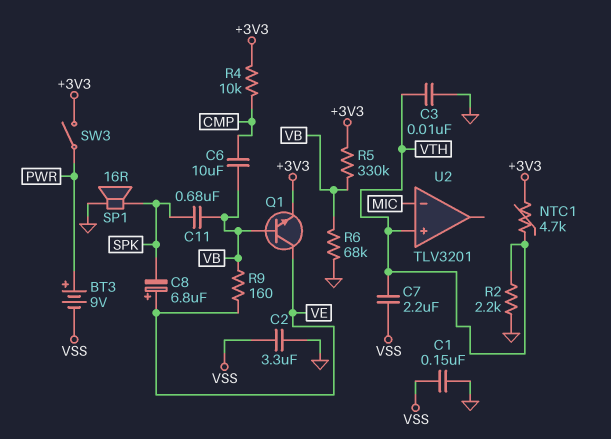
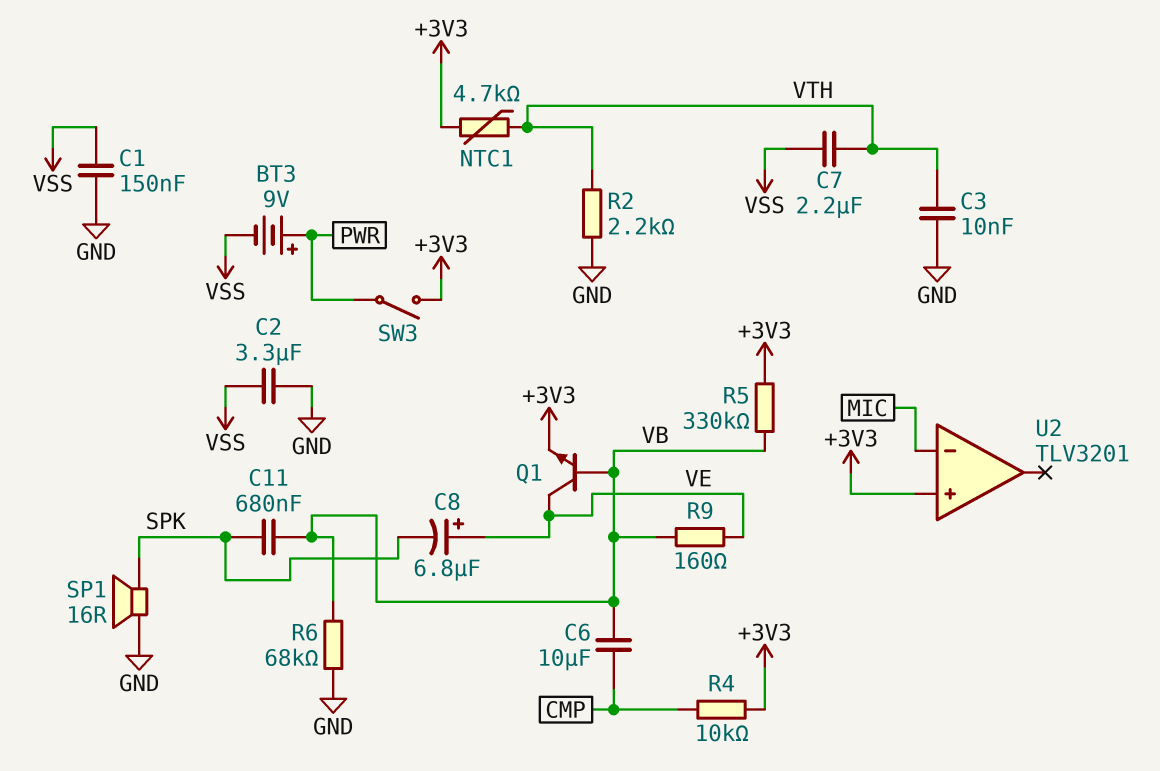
U2 pin in+: VTH -> +3V3

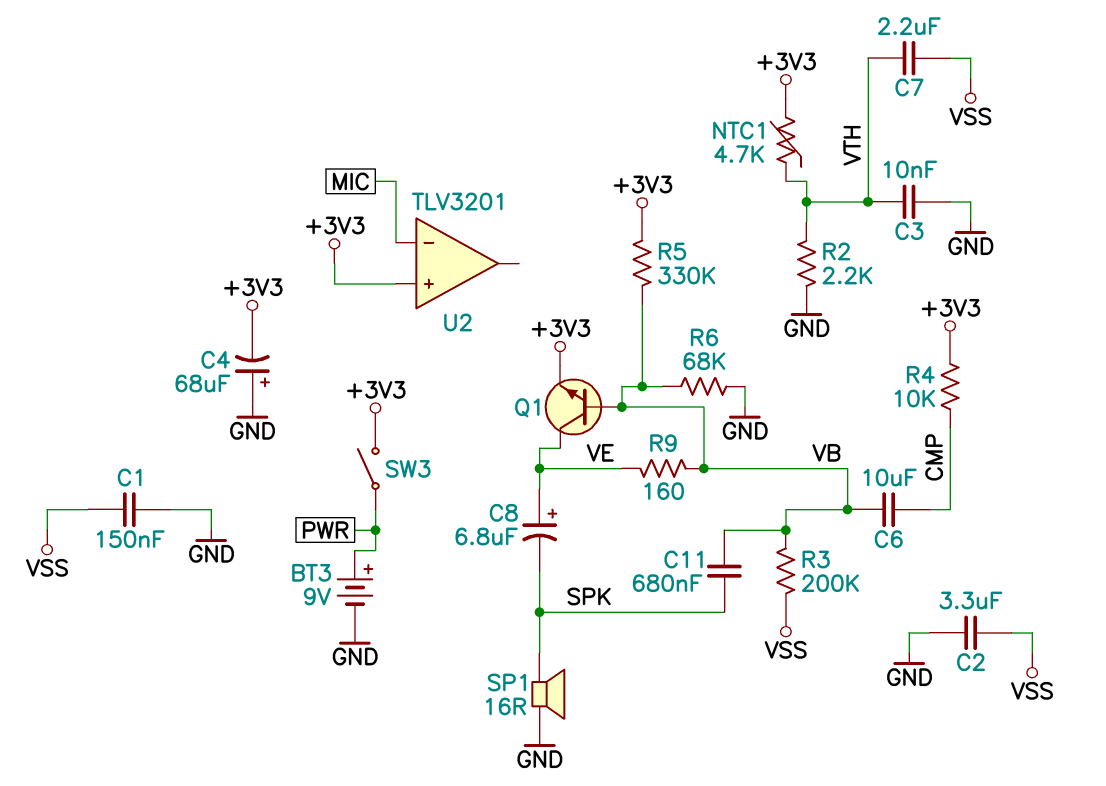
BT3: 9V (plus PWR, minus VSS) -> 9V (plus PWR, minus GND)
C4: none -> 68uF (plus GND, minus +3V3)
R3: none -> 200k (VB, VSS)

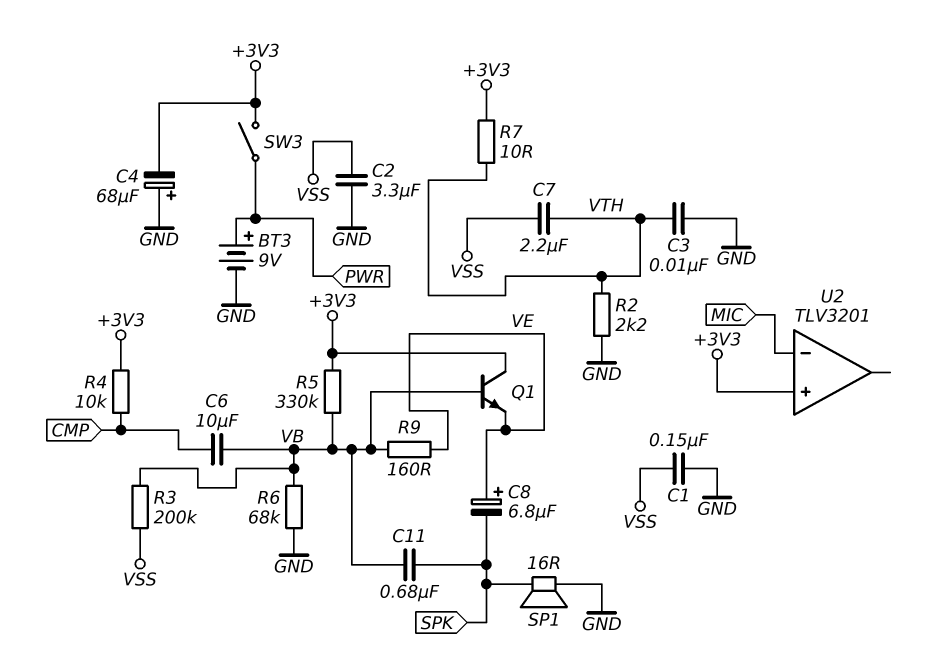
NTC1: 4.7k (+3V3, VTH) -> none
Q1: NPN (B VB, C VE, E +3V3) -> NPN (B VB, C +3V3, E VE)
R7: none -> 10 (+3V3, VTH)

